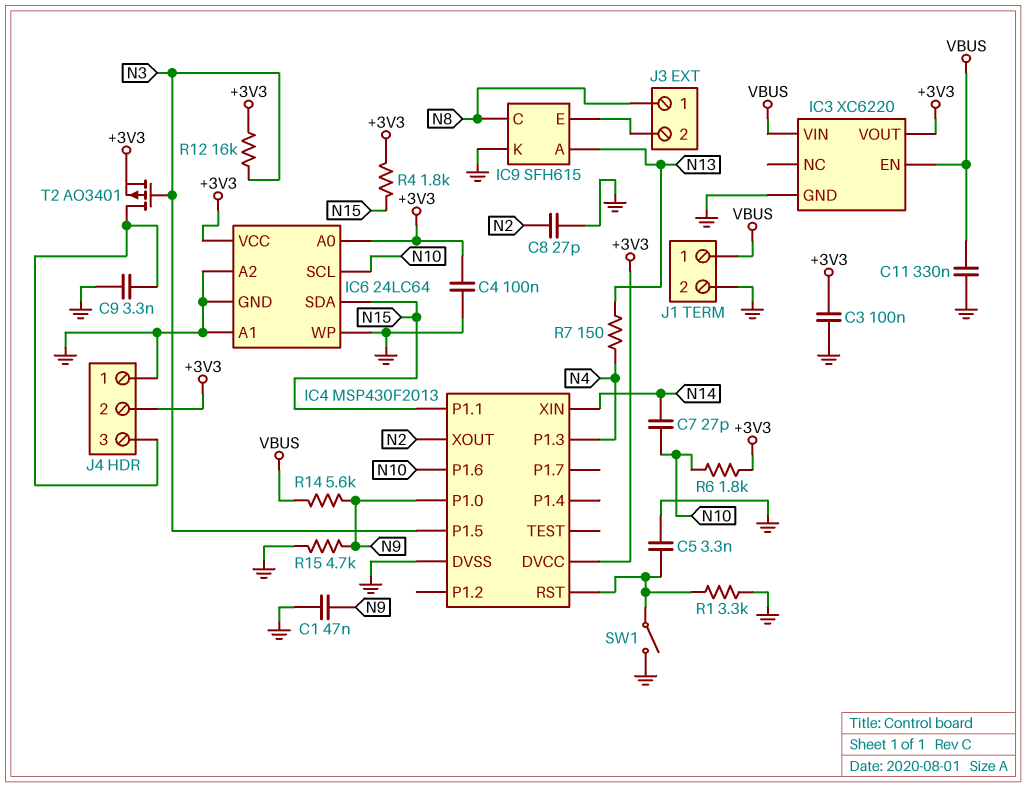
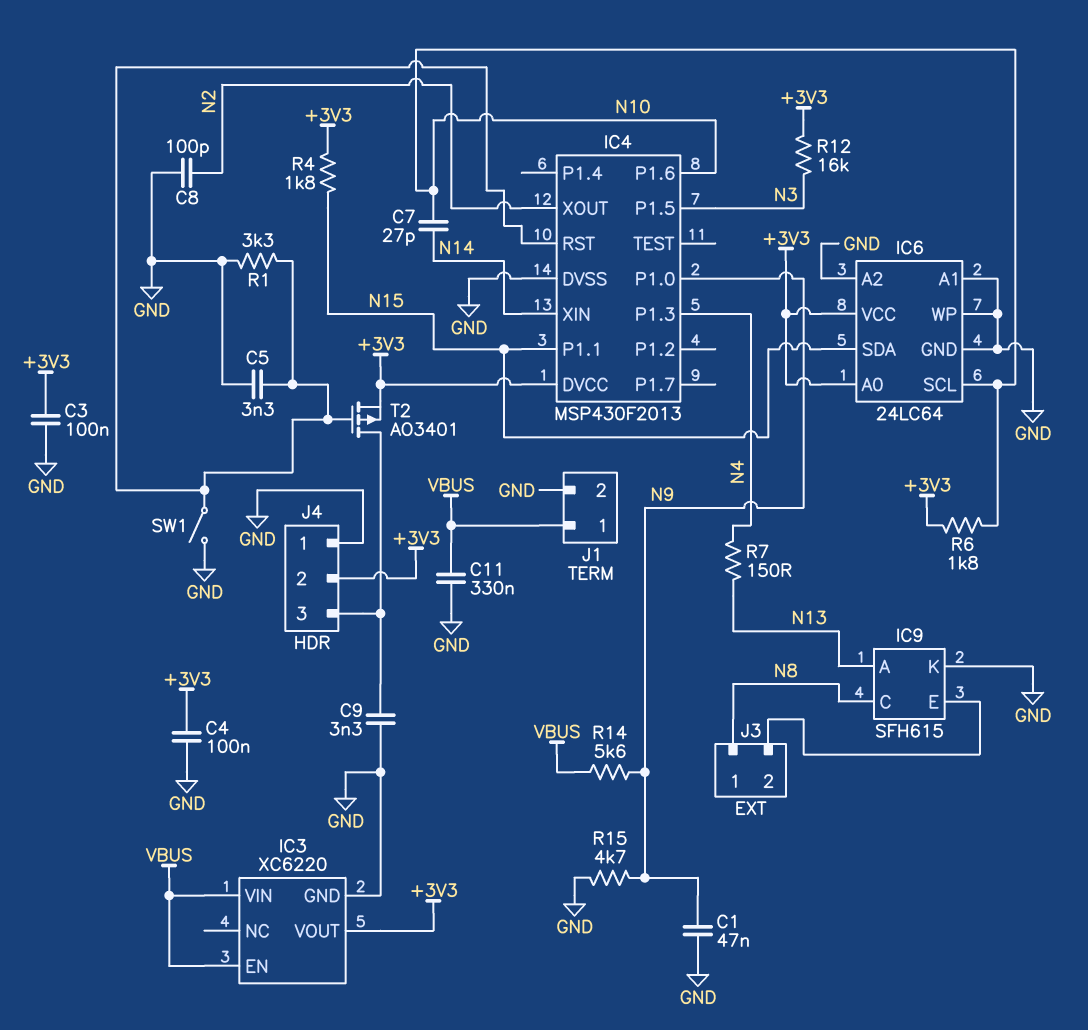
C8: 27pF (GND, N2) -> 100pF (GND, N2)
T2: PMOS AO3401 (G N3, D J4/3, S +3V3) -> PMOS AO3401 (G IC4/RST, D J4/3, S +3V3)

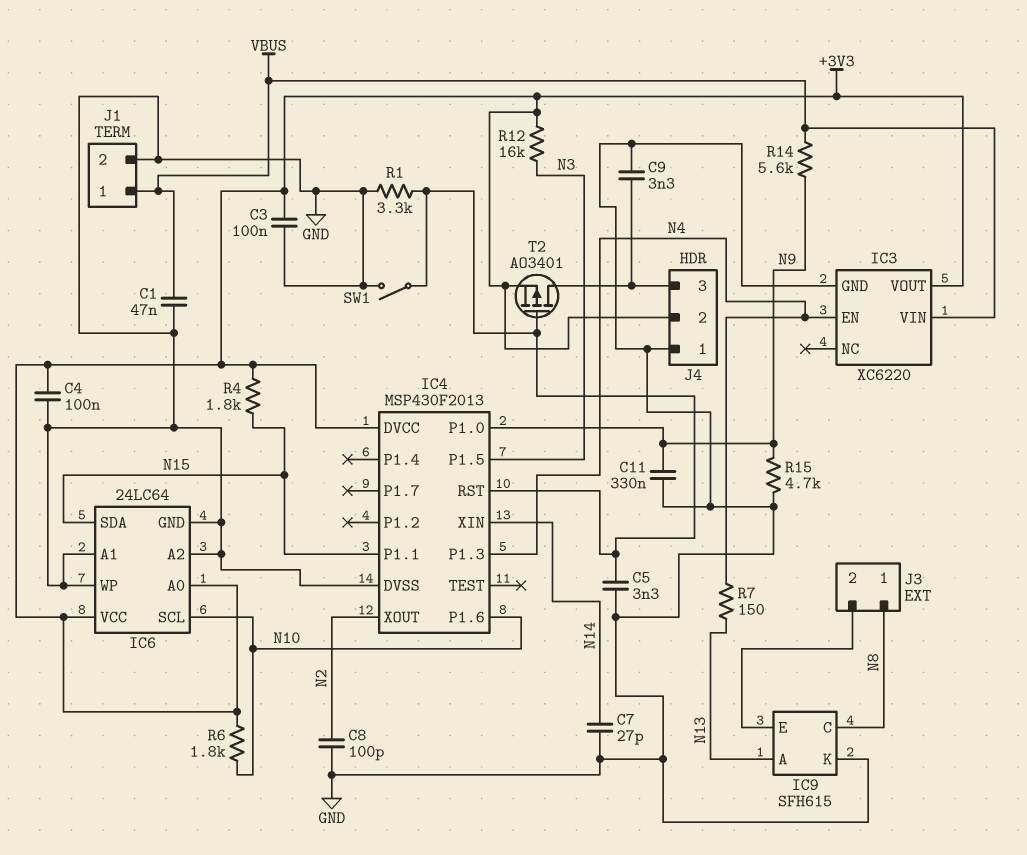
C1: 47nF (GND, N9) -> 47nF (GND, VBUS)
C7: 27pF (N10, N14) -> 27pF (GND, N14)
C11: 330nF (GND, VBUS) -> 330nF (GND, N9)
IC3 pin EN: VBUS -> N4

